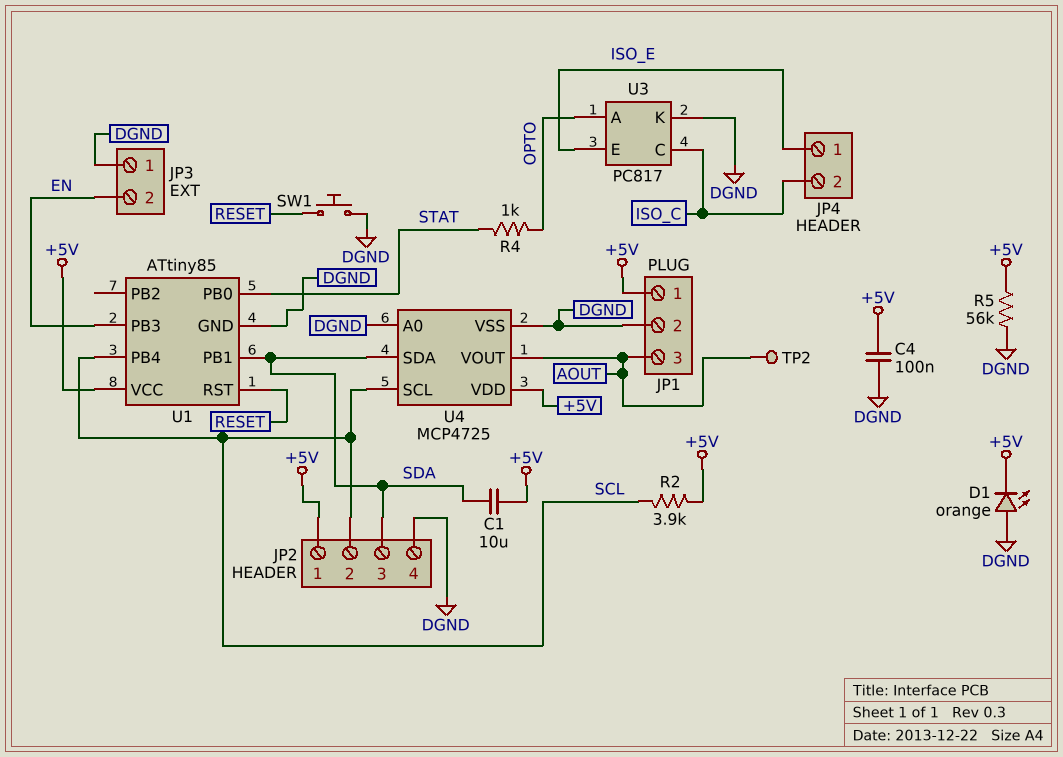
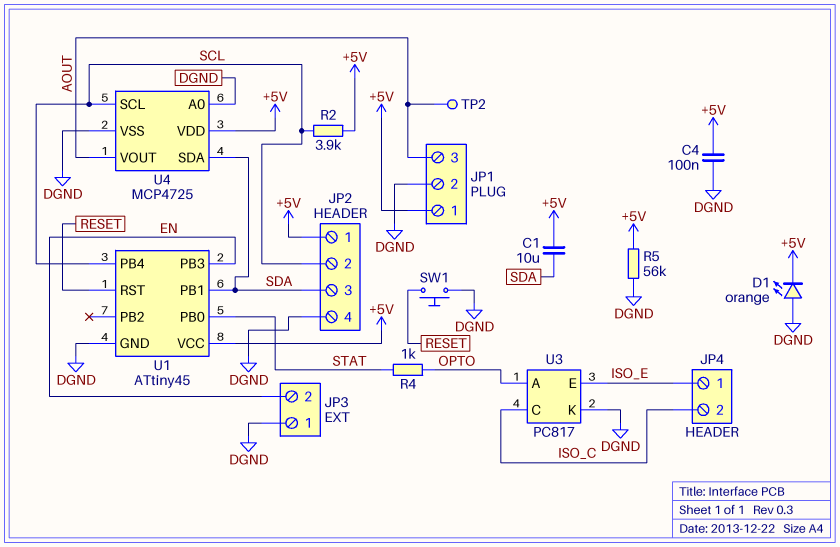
U1: ATtiny85 -> ATtiny45

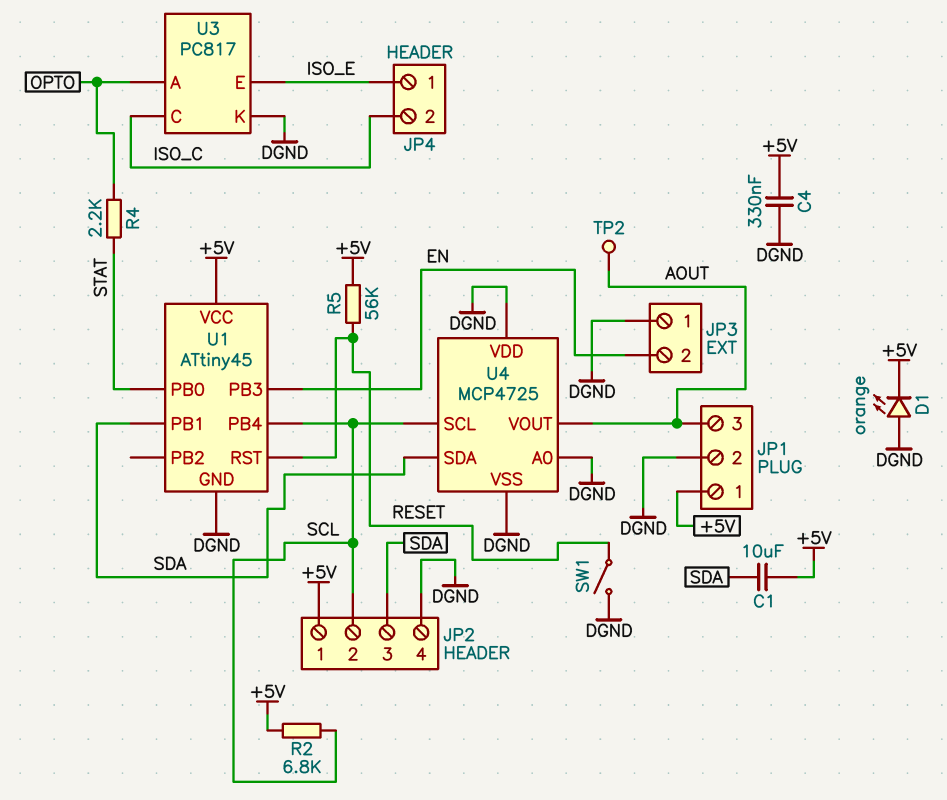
C4: 100nF (+5V, DGND) -> 330nF (+5V, DGND)
R2: 3.9k (+5V, SCL) -> 6.8k (+5V, SCL)
R4: 1k (OPTO, STAT) -> 2.2k (OPTO, STAT)
R5: 56k (+5V, DGND) -> 56k (+5V, RESET)
SW1: button (DGND, RESET) -> switch (DGND, RESET)
U4 pin VDD: +5V -> DGND

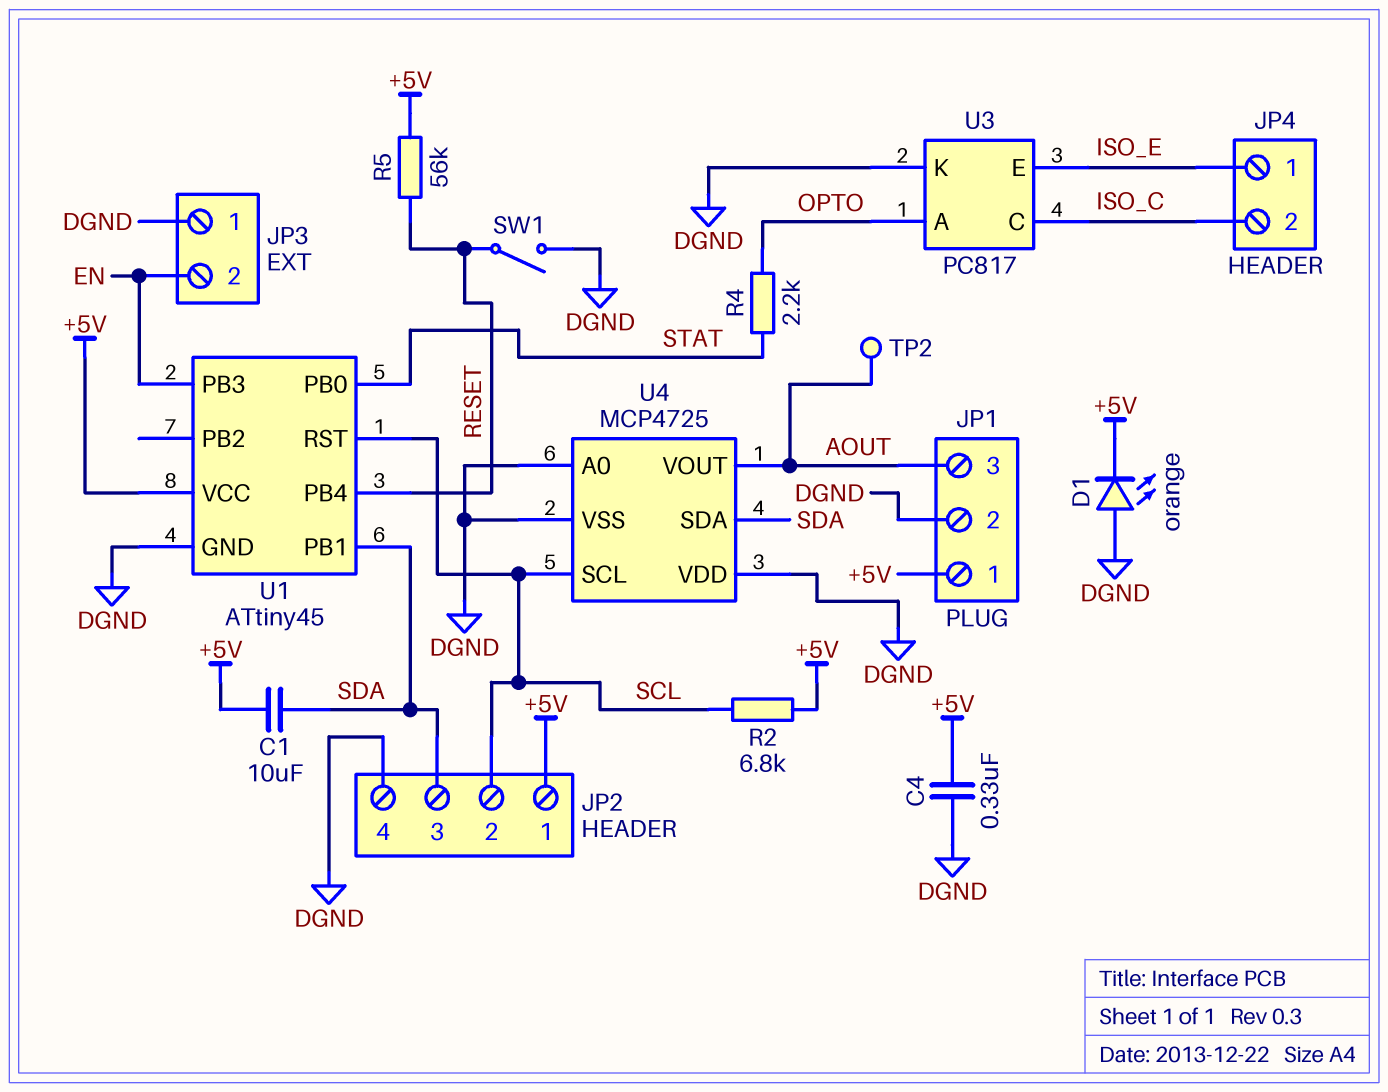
U1 pin PB4: SCL -> RESET
U1 pin RST: RESET -> SCL

